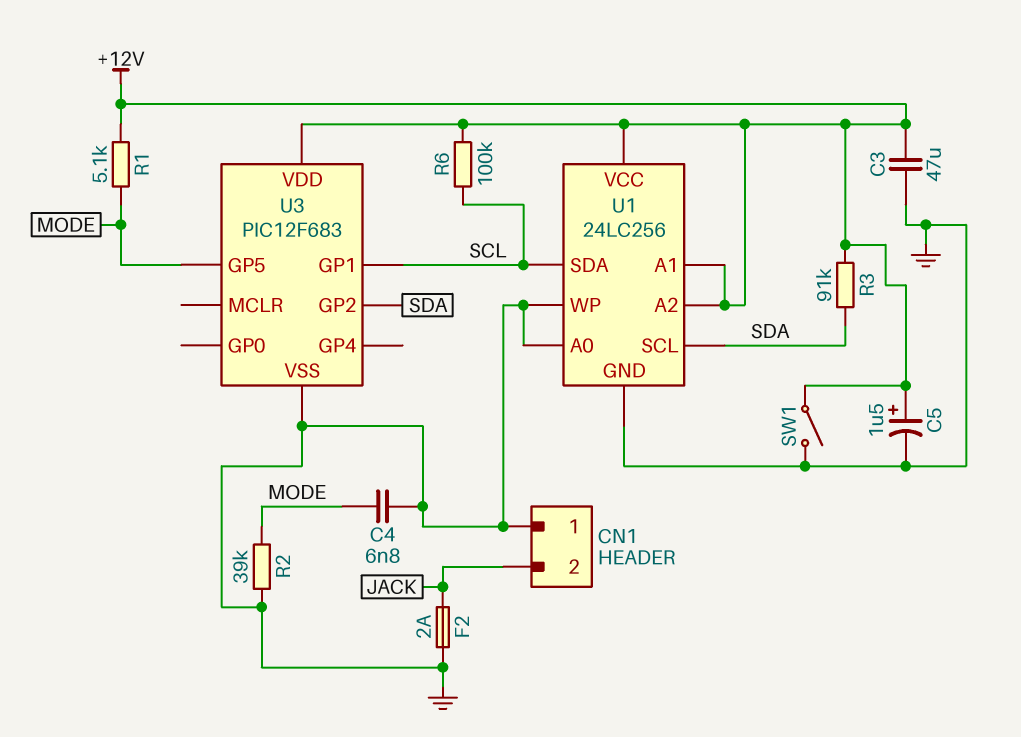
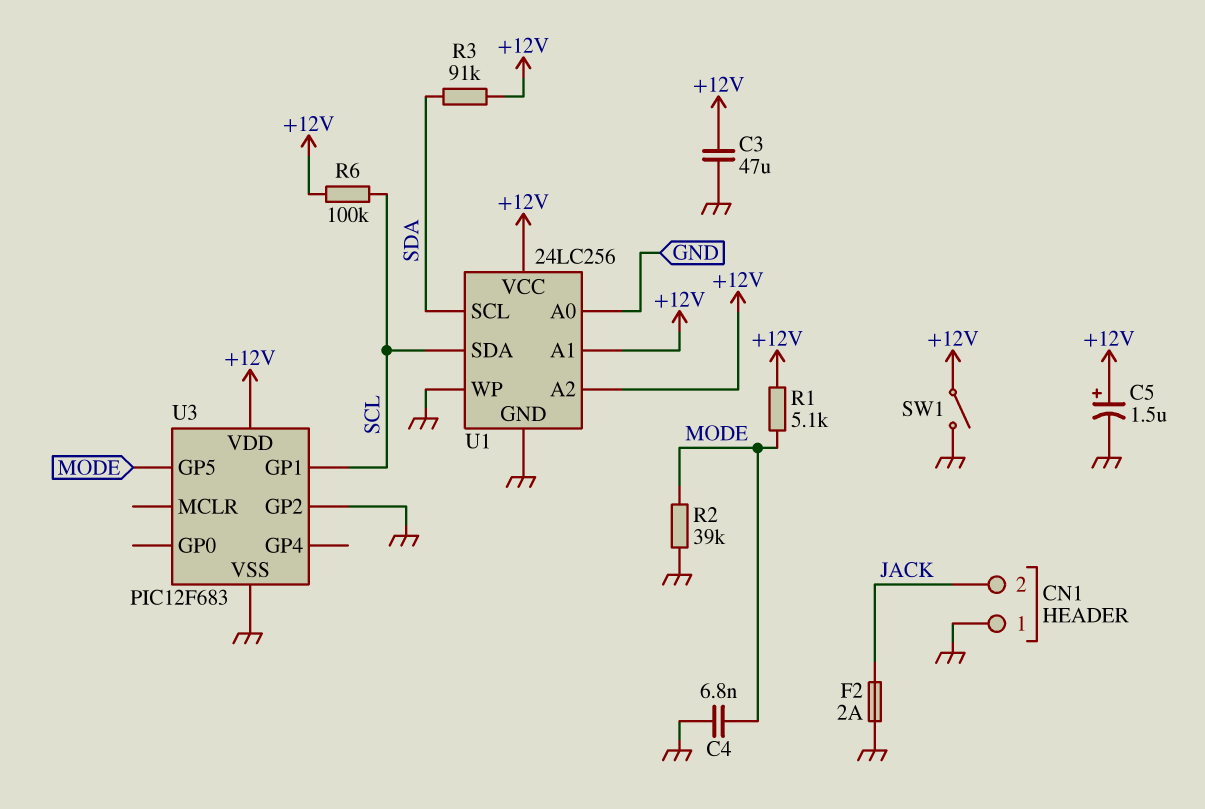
U3 pin GP2: SDA -> GND

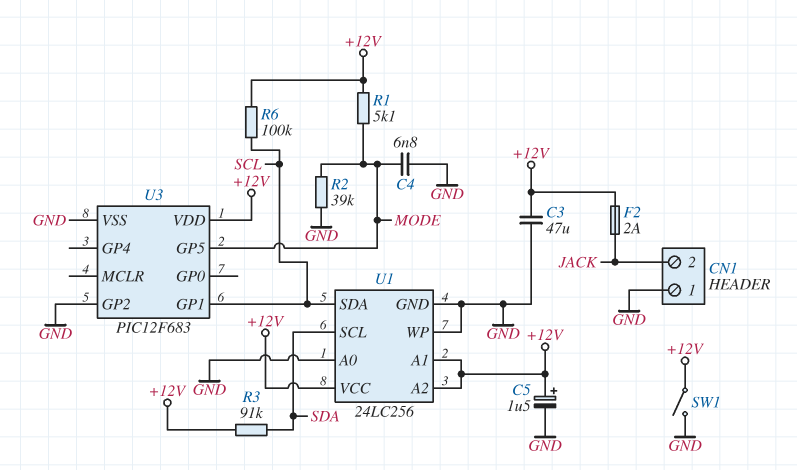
F2: 2A (GND, JACK) -> 2A (+12V, JACK)

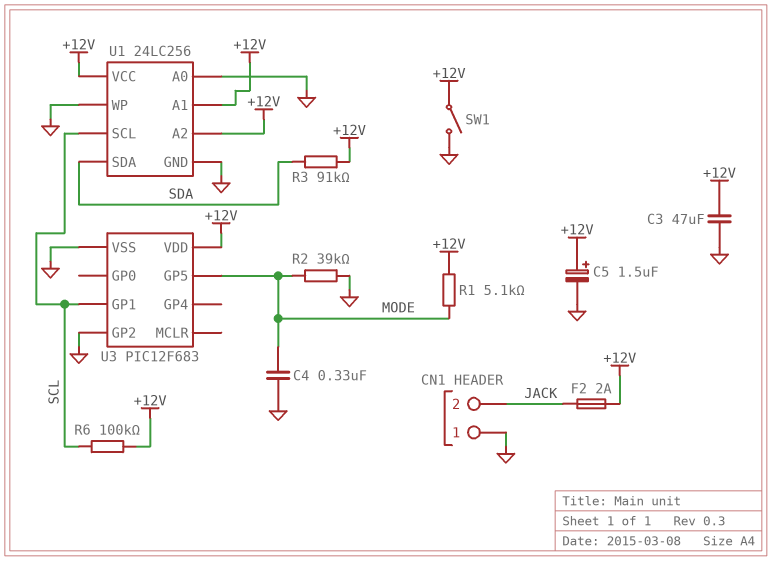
C4: 6.8nF (GND, MODE) -> 330nF (GND, MODE)
U1 pin SCL: SDA -> SCL
U1 pin SDA: SCL -> SDA

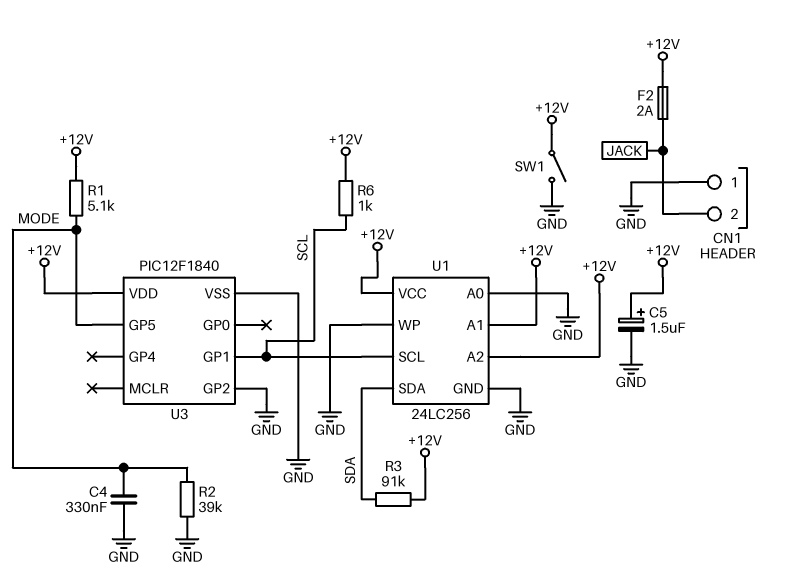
C3: 47uF (+12V, GND) -> none
R6: 100k (+12V, SCL) -> 1k (+12V, SCL)
U3: PIC12F683 -> PIC12F1840

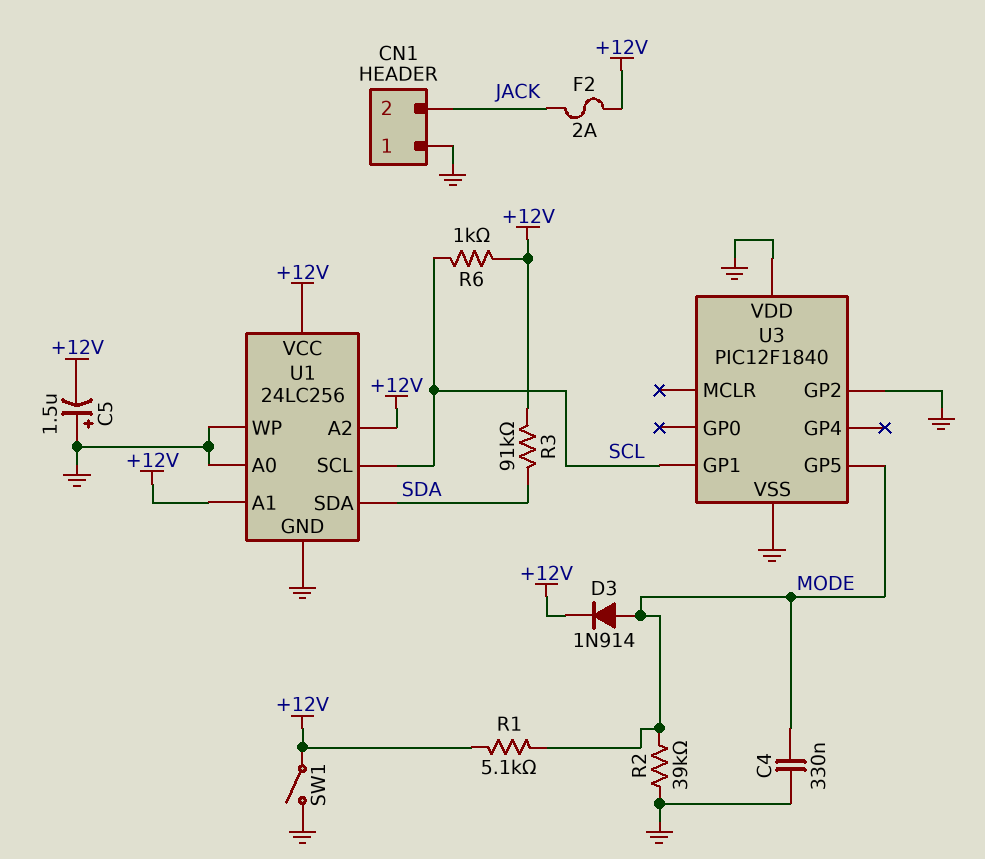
C5: 1.5uF (plus +12V, minus GND) -> 1.5uF (plus GND, minus +12V)
D3: none -> diode 1N914 (A MODE, K +12V)
U3 pin VDD: +12V -> GND

